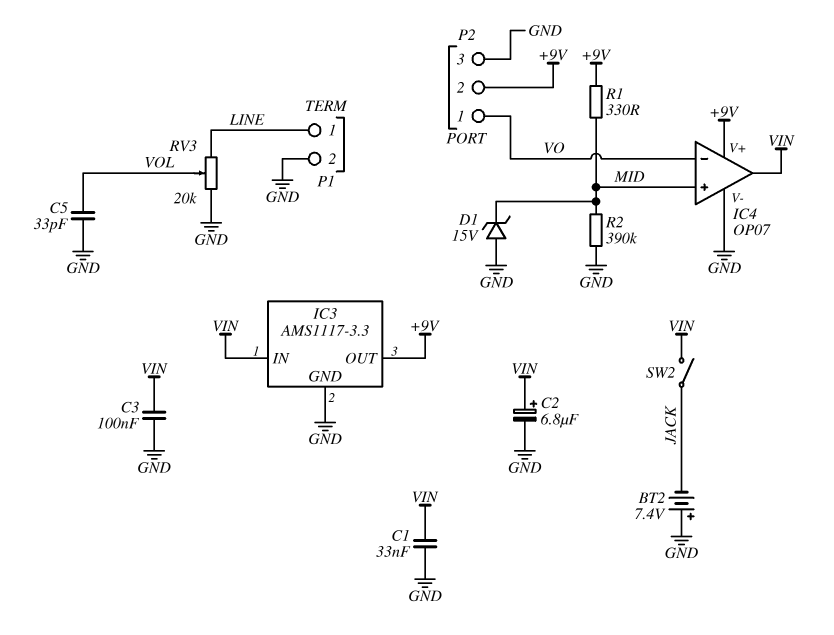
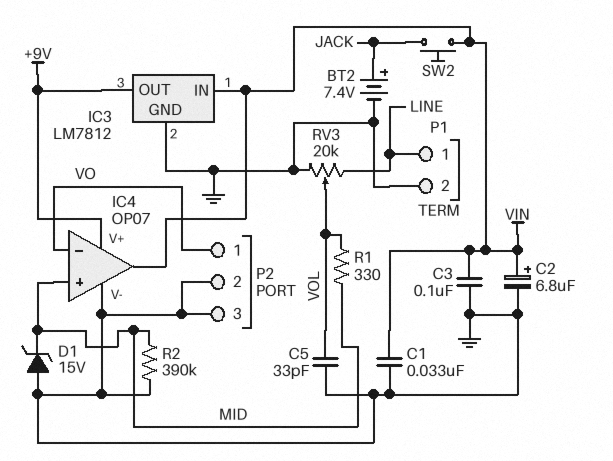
BT2: 7.4V (plus GND, minus JACK) -> 7.4V (plus JACK, minus GND)
IC3: AMS1117-3.3 -> LM7812
P2 pin 2: +9V -> GND
R1: 330 (+9V, MID) -> 330 (MID, VOL)
SW2: switch (JACK, VIN) -> button (JACK, VIN)

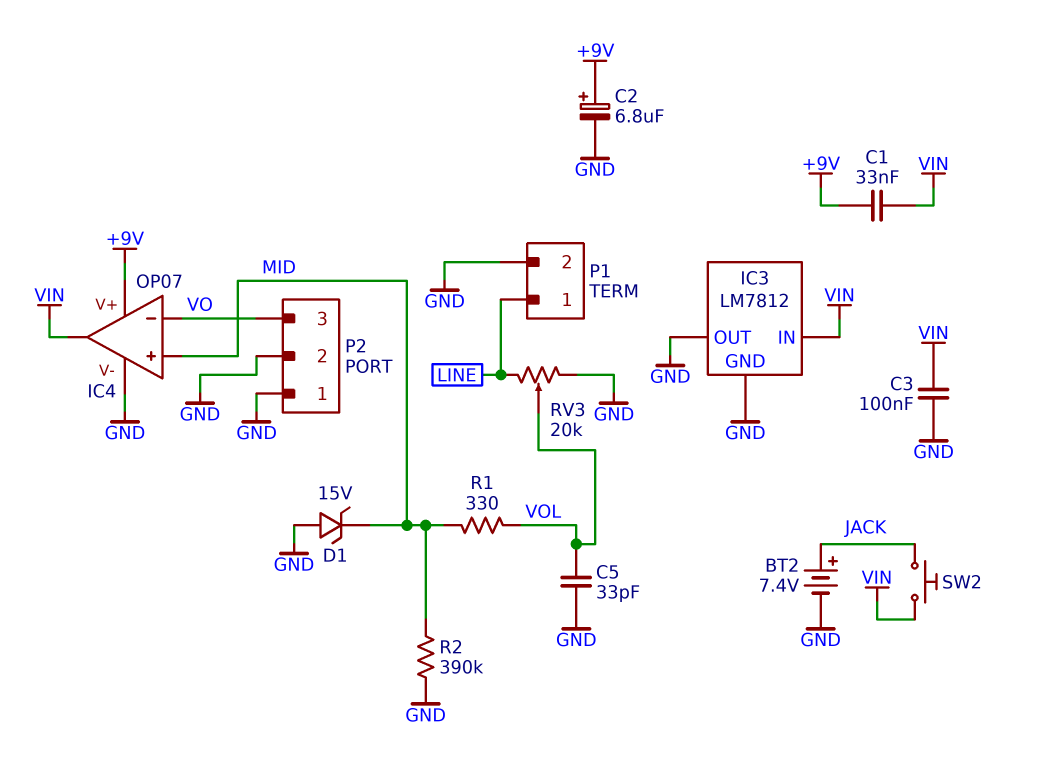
C1: 33nF (GND, VIN) -> 33nF (+9V, VIN)
C2: 6.8uF (plus VIN, minus GND) -> 6.8uF (plus +9V, minus GND)
IC3 pin OUT: +9V -> GND
P2 pin 1: VO -> GND
P2 pin 3: GND -> VO

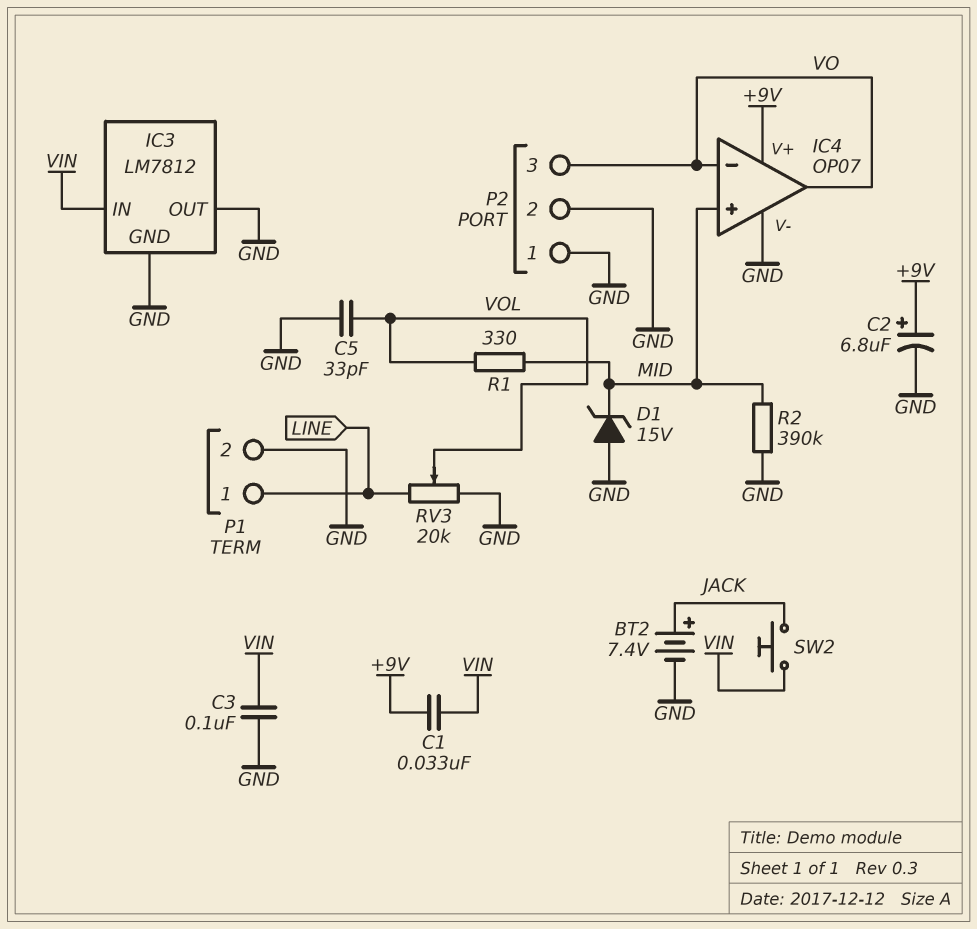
IC4 pin out: VIN -> VO

